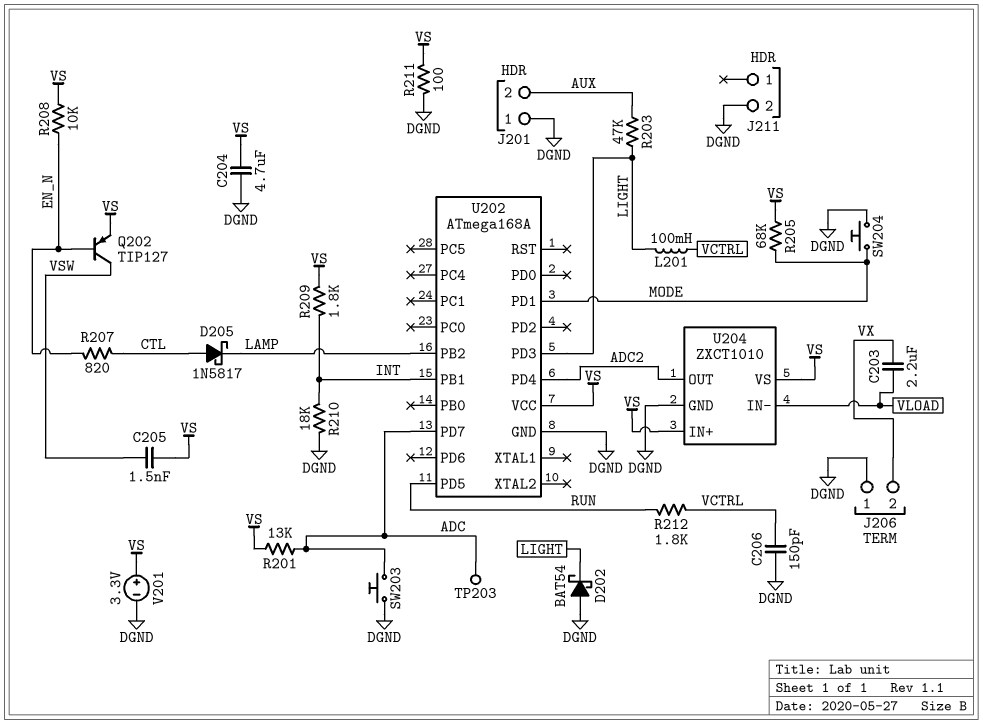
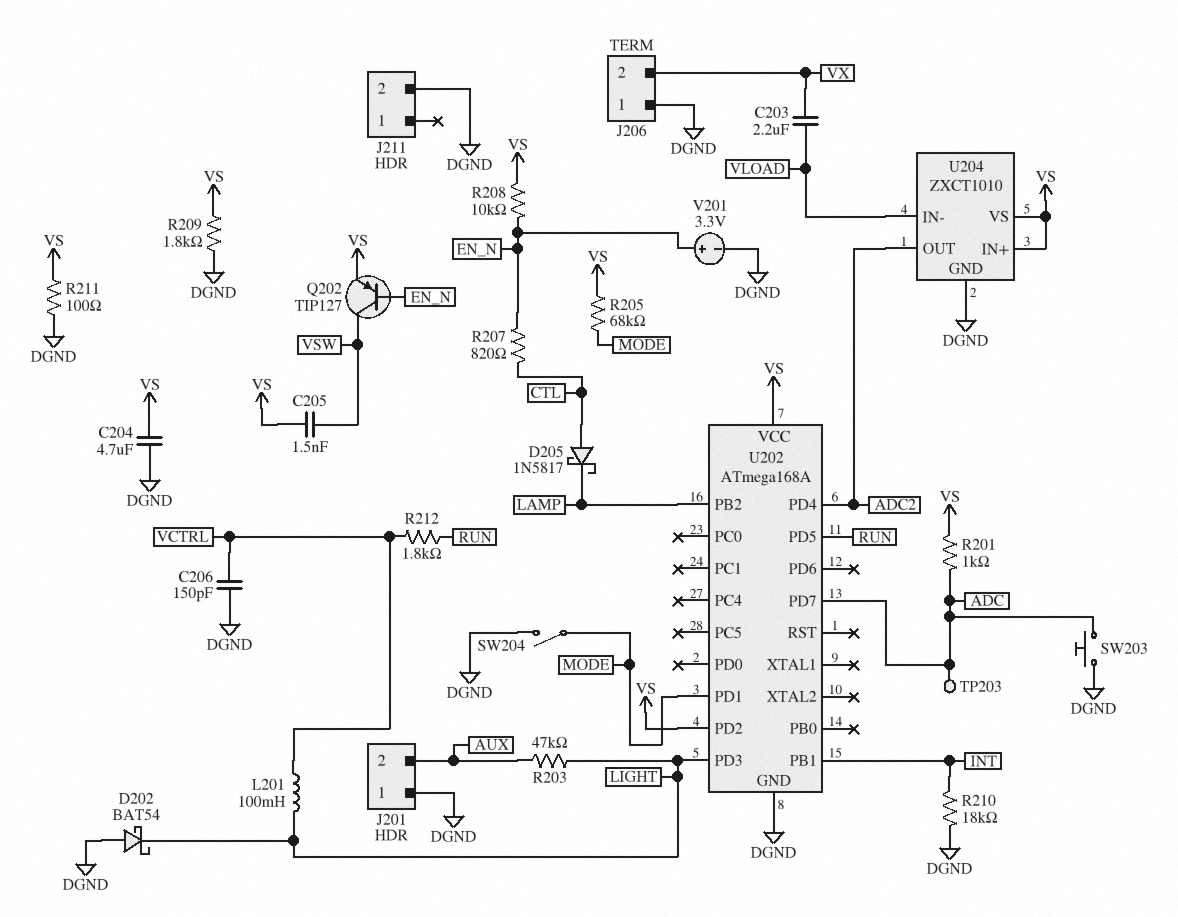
R201: 13k (ADC, VS) -> 1k (ADC, VS)
R209: 1.8k (INT, VS) -> 1.8k (DGND, VS)
SW204: button (DGND, MODE) -> switch (DGND, MODE)
U202 pin PD2: none -> VS
V201: 3.3V (plus VS, minus DGND) -> 3.3V (plus EN_N, minus DGND)

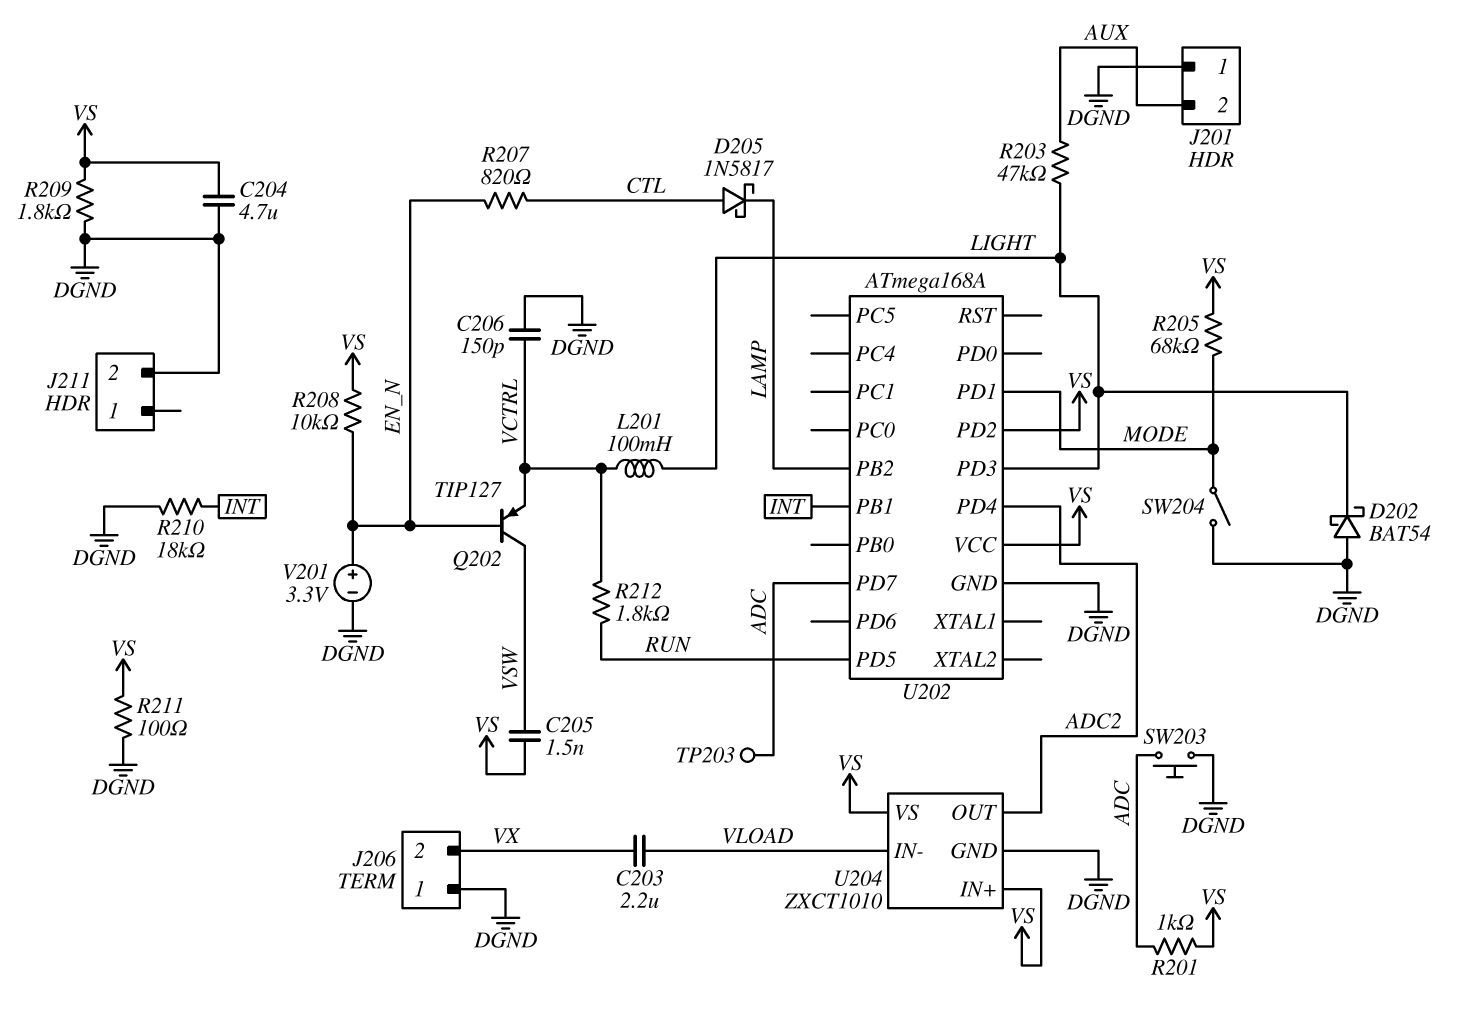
Q202: PNP TIP127 (B EN_N, C VSW, E VS) -> PNP TIP127 (B EN_N, C VSW, E VCTRL)

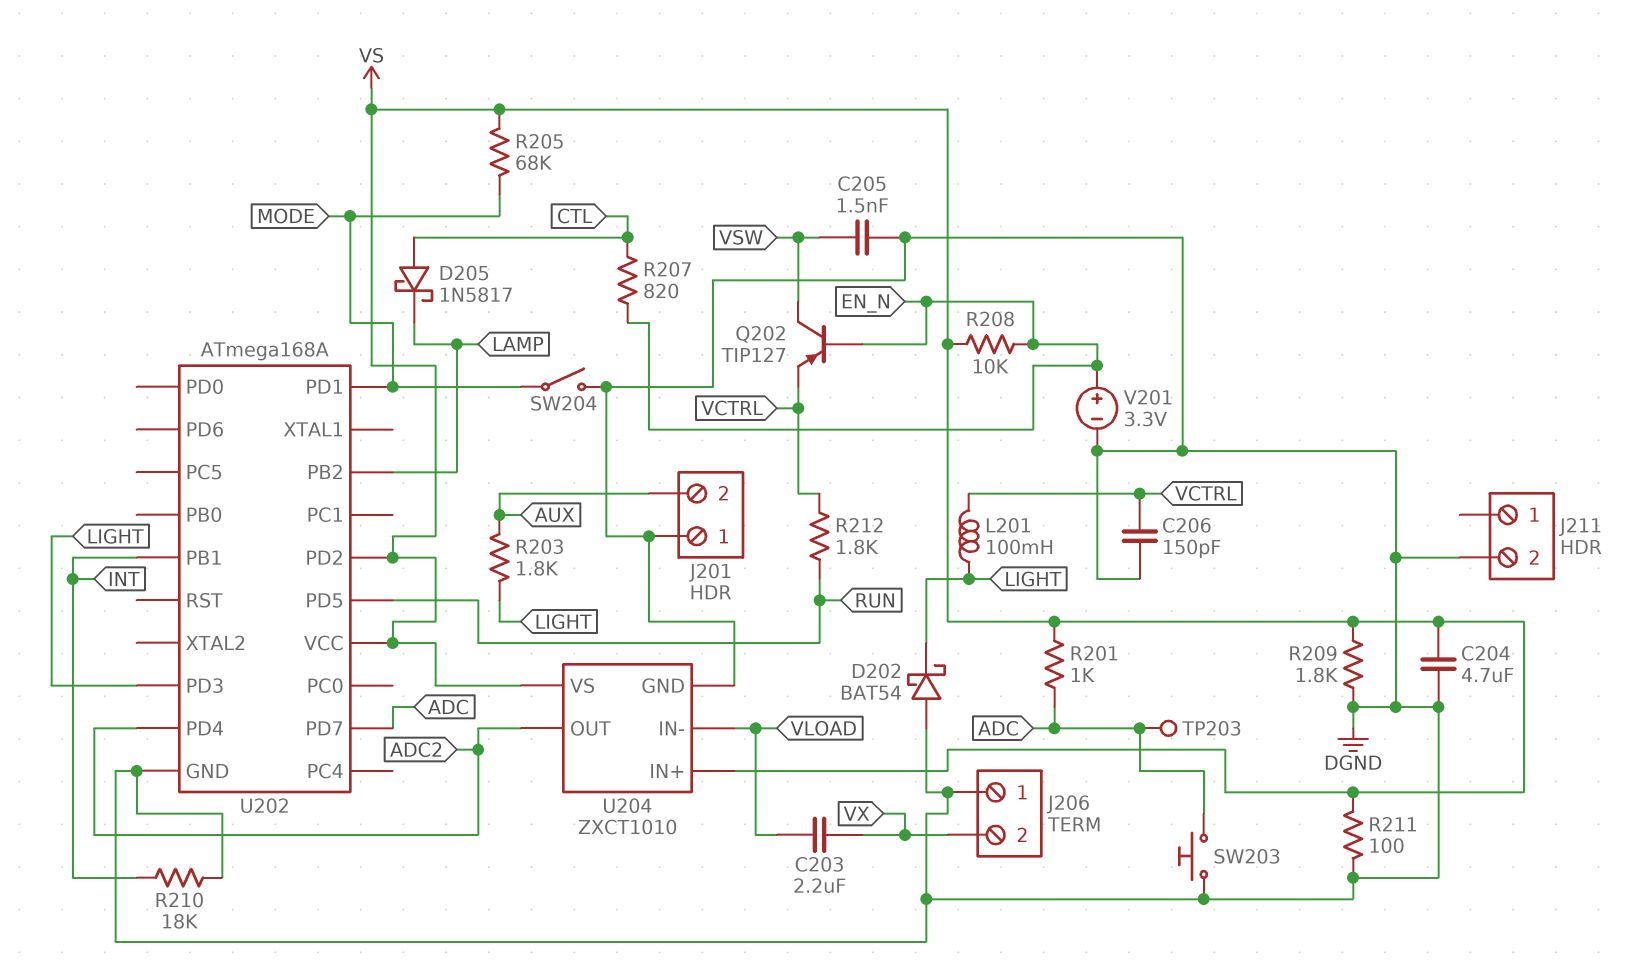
C205: 1.5nF (VS, VSW) -> 1.5nF (DGND, VSW)
R203: 47k (AUX, LIGHT) -> 1.8k (AUX, LIGHT)

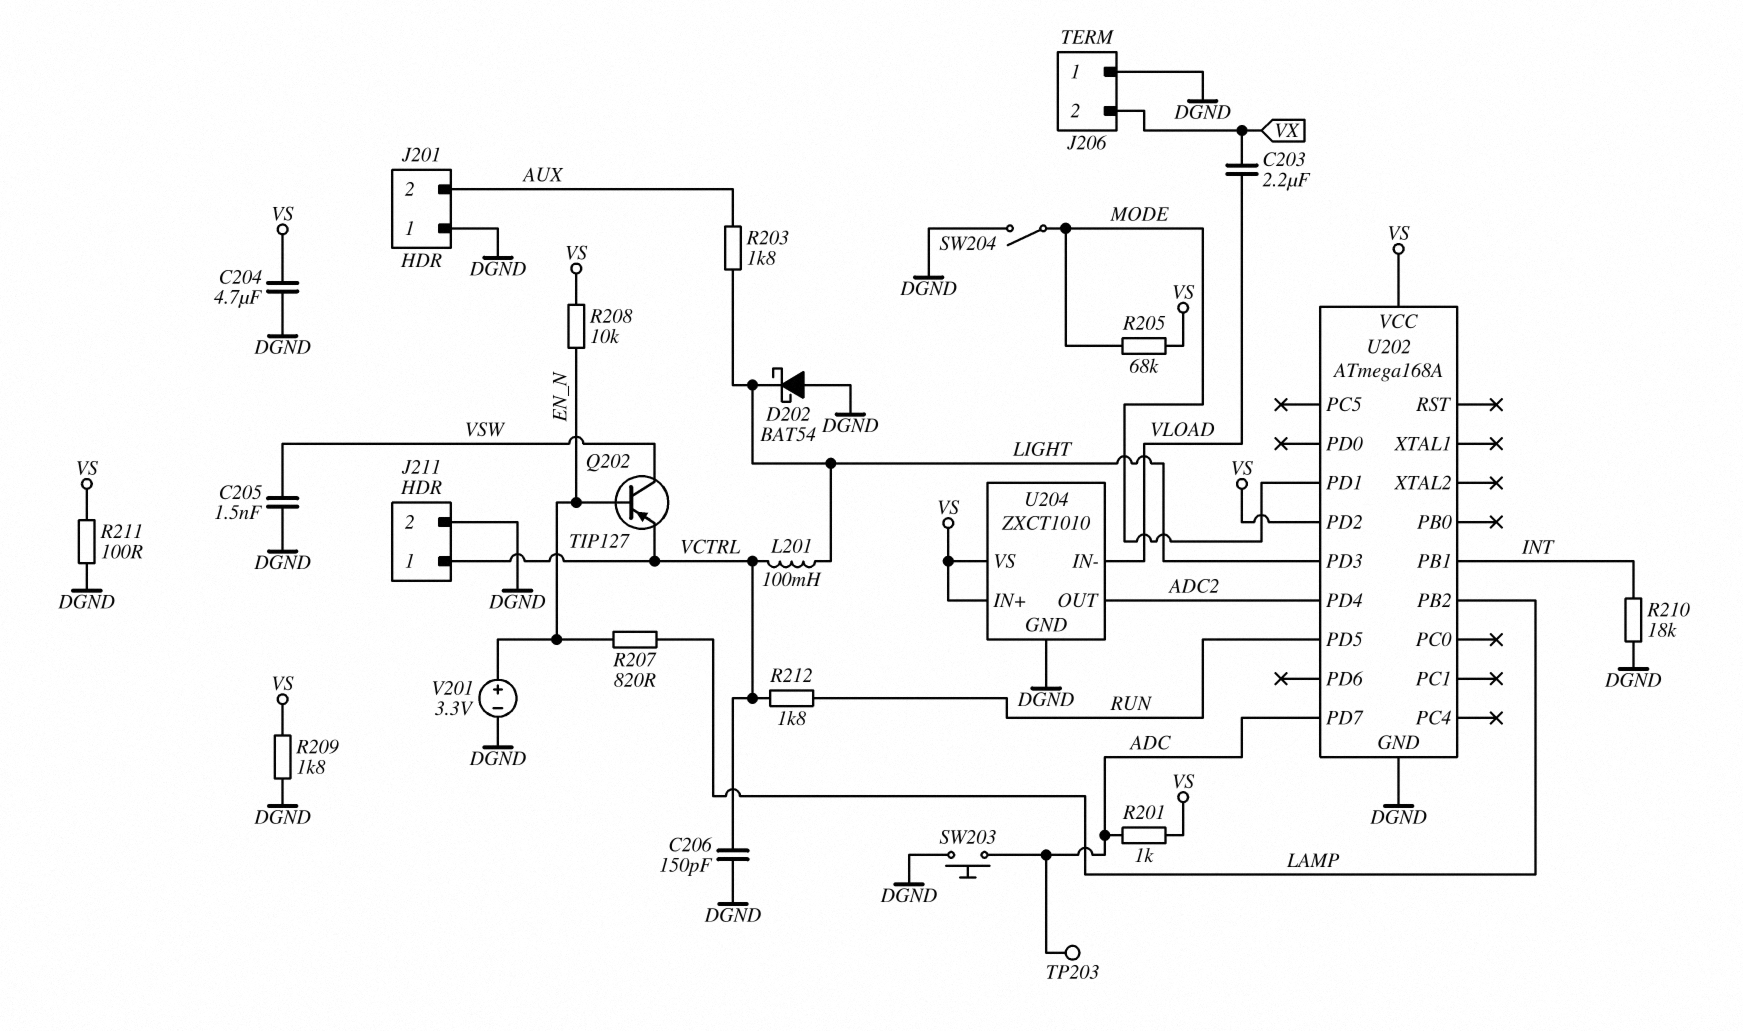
D205: schottky 1N5817 (A CTL, K LAMP) -> none
J211 pin 1: none -> VCTRL
R207: 820 (CTL, EN_N) -> 820 (EN_N, LAMP)

